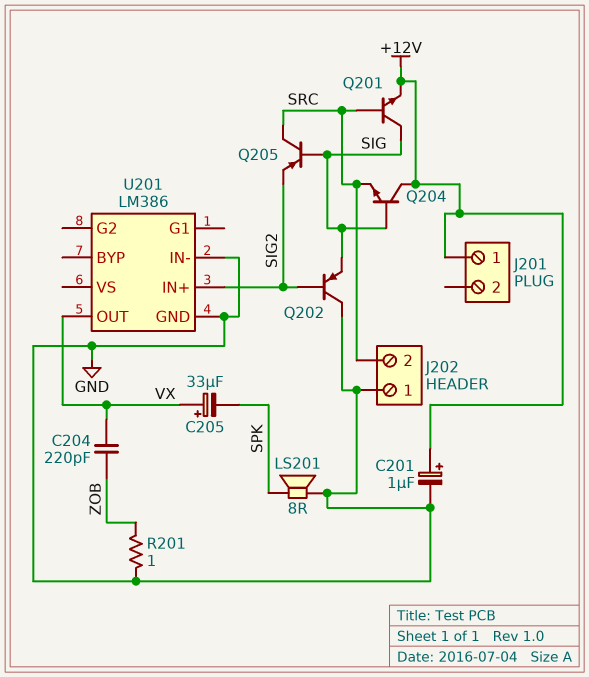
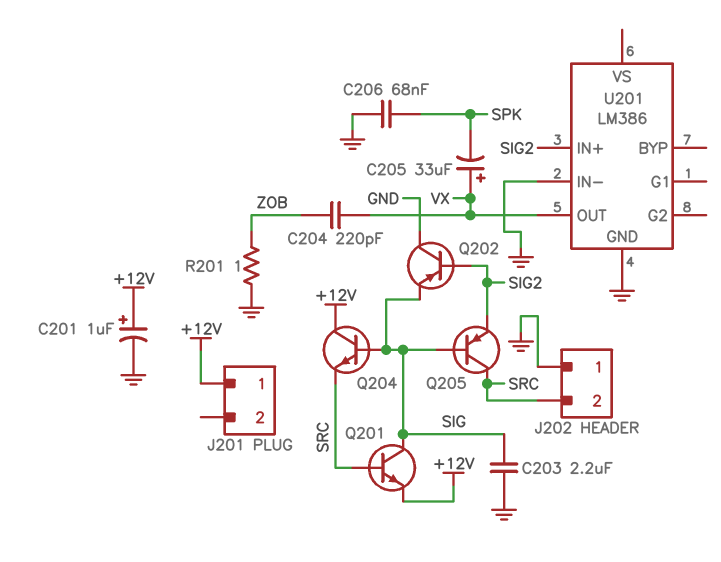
C203: none -> 2.2uF (GND, SIG)
C206: none -> 68nF (GND, SPK)
LS201: speaker 8R (GND, SPK) -> none

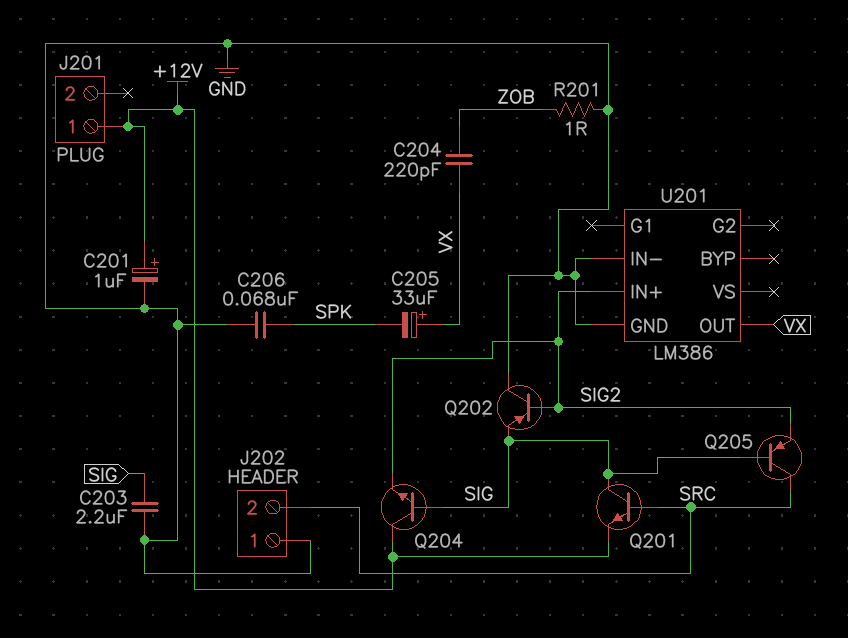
Q204: NPN (B SIG, C +12V, E SRC) -> NPN (B SIG, C +12V, E SIG2)

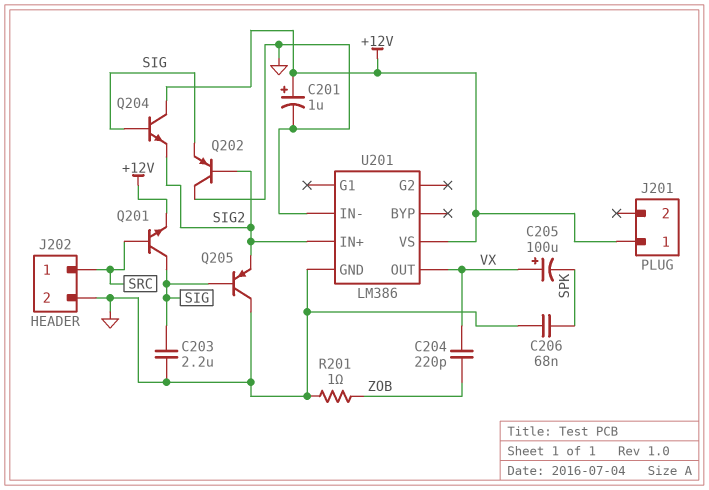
C205: 33uF (plus VX, minus SPK) -> 100uF (plus VX, minus SPK)
J202 pin 1: GND -> SRC
J202 pin 2: SRC -> GND
Q205: PNP (B SIG, C SRC, E SIG2) -> PNP (B SIG, C GND, E SIG2)
U201 pin VS: none -> +12V

